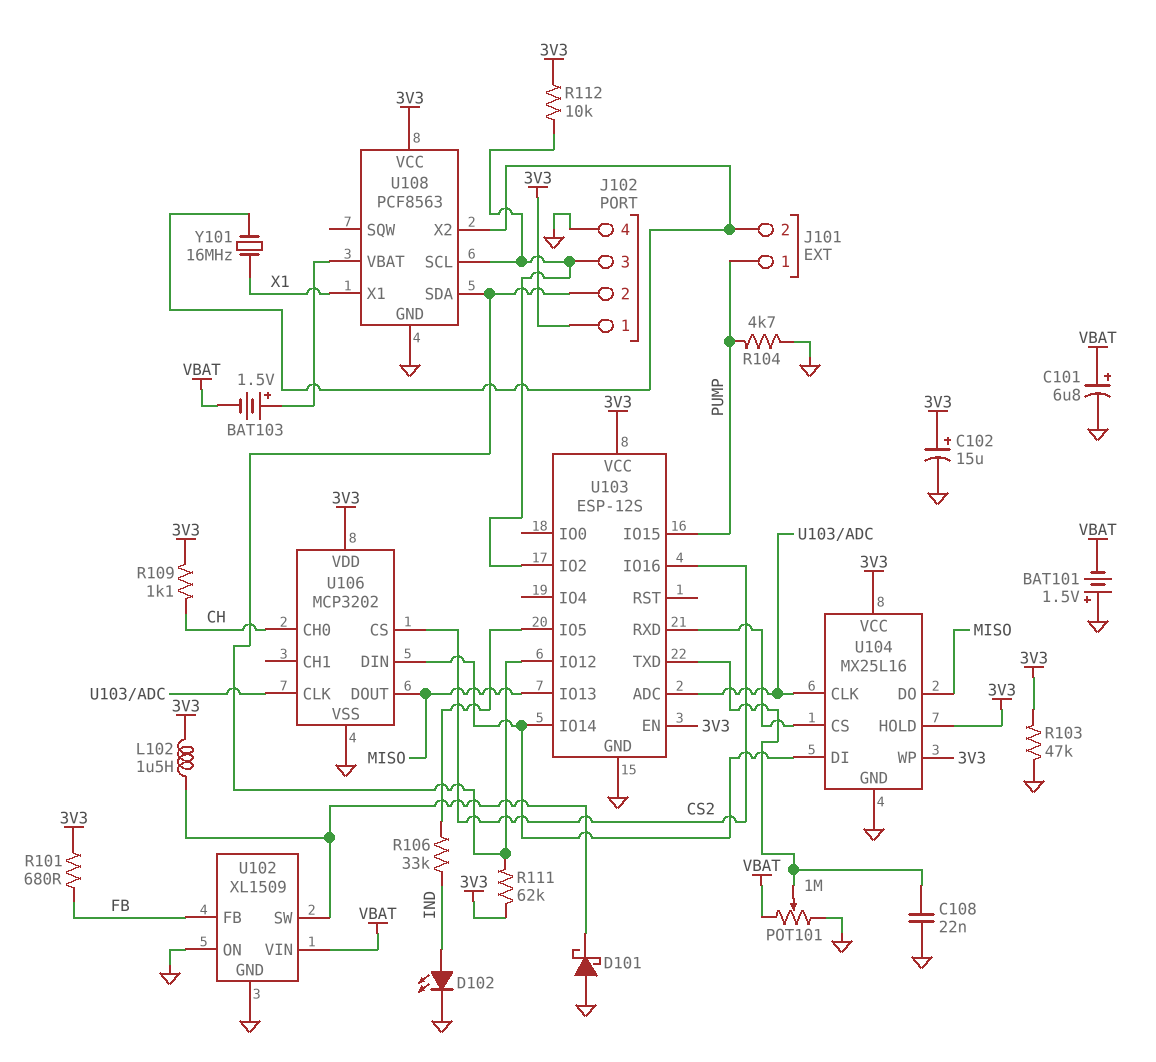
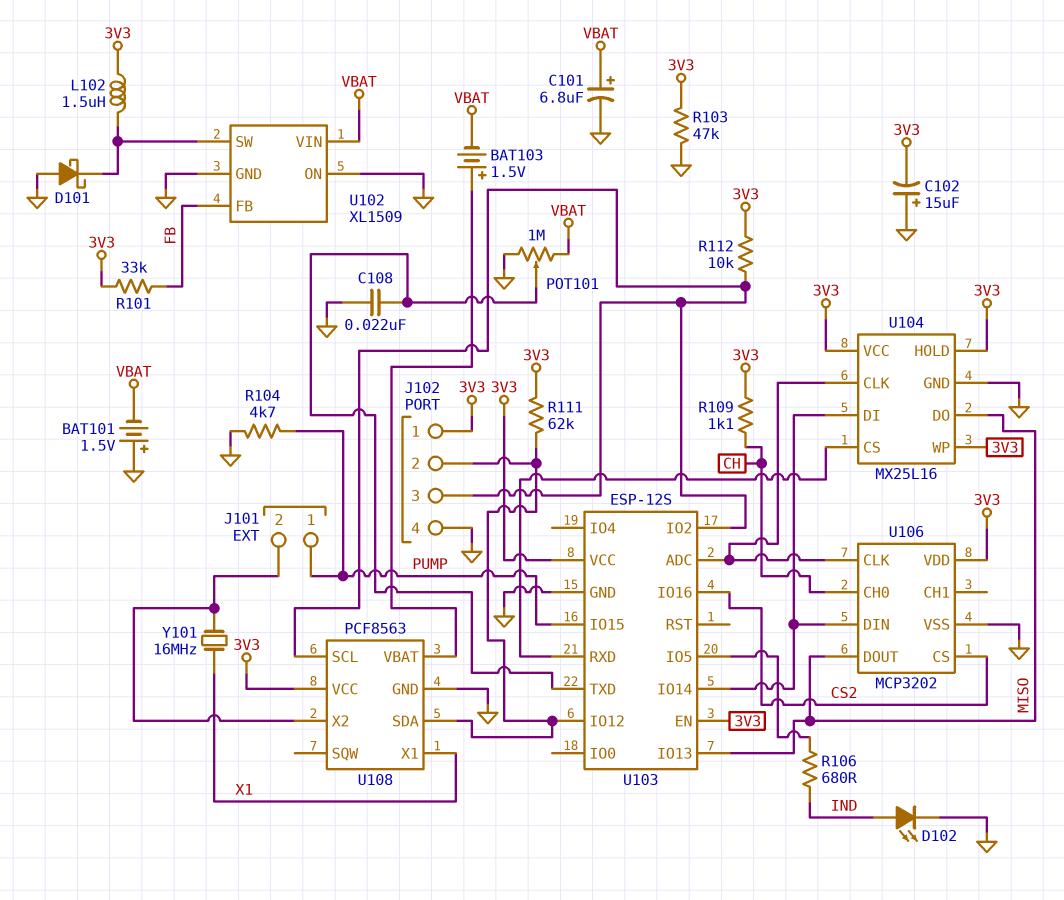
C102: 15uF (plus 3V3, minus GND) -> 15uF (plus GND, minus 3V3)
R101: 680 (3V3, FB) -> 33k (3V3, FB)
R106: 33k (IND, U103/IO5) -> 680 (IND, U103/IO5)

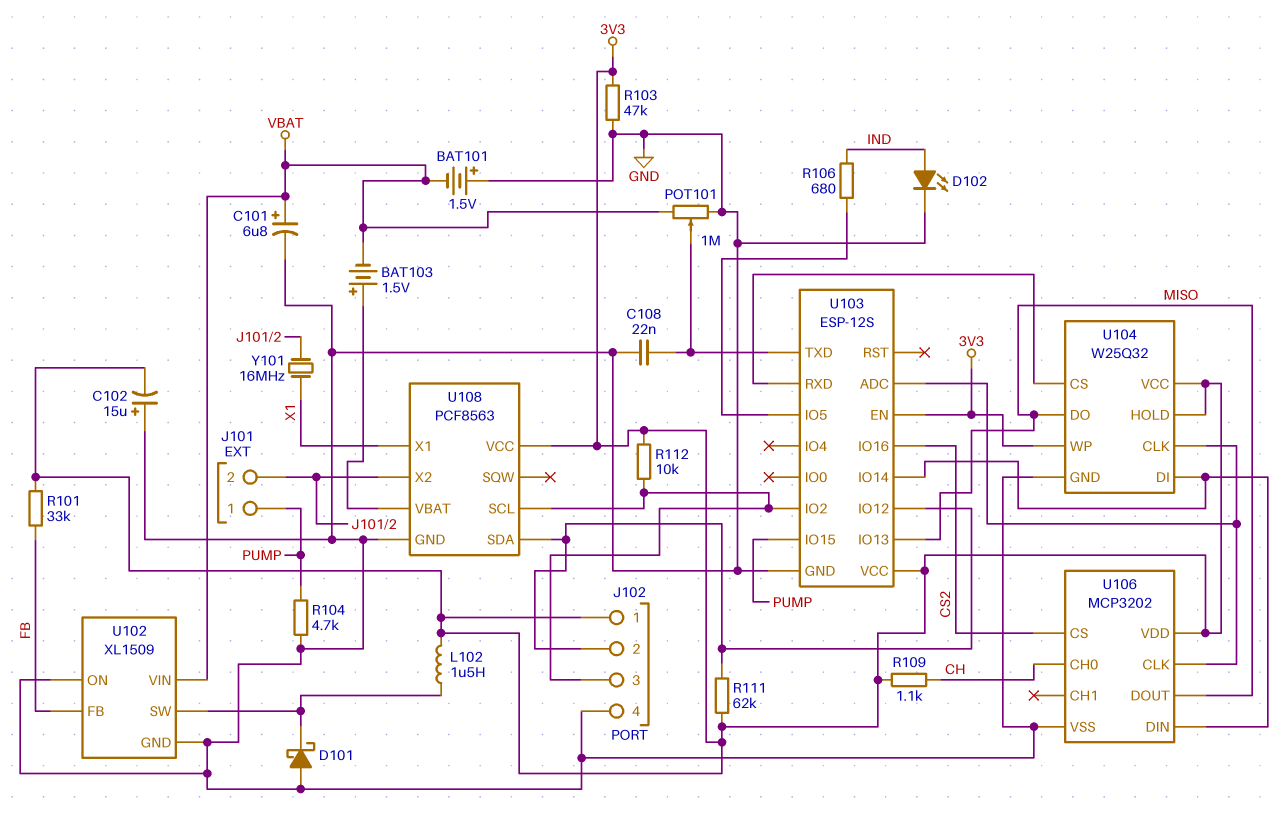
U104: MX25L16 -> W25Q32

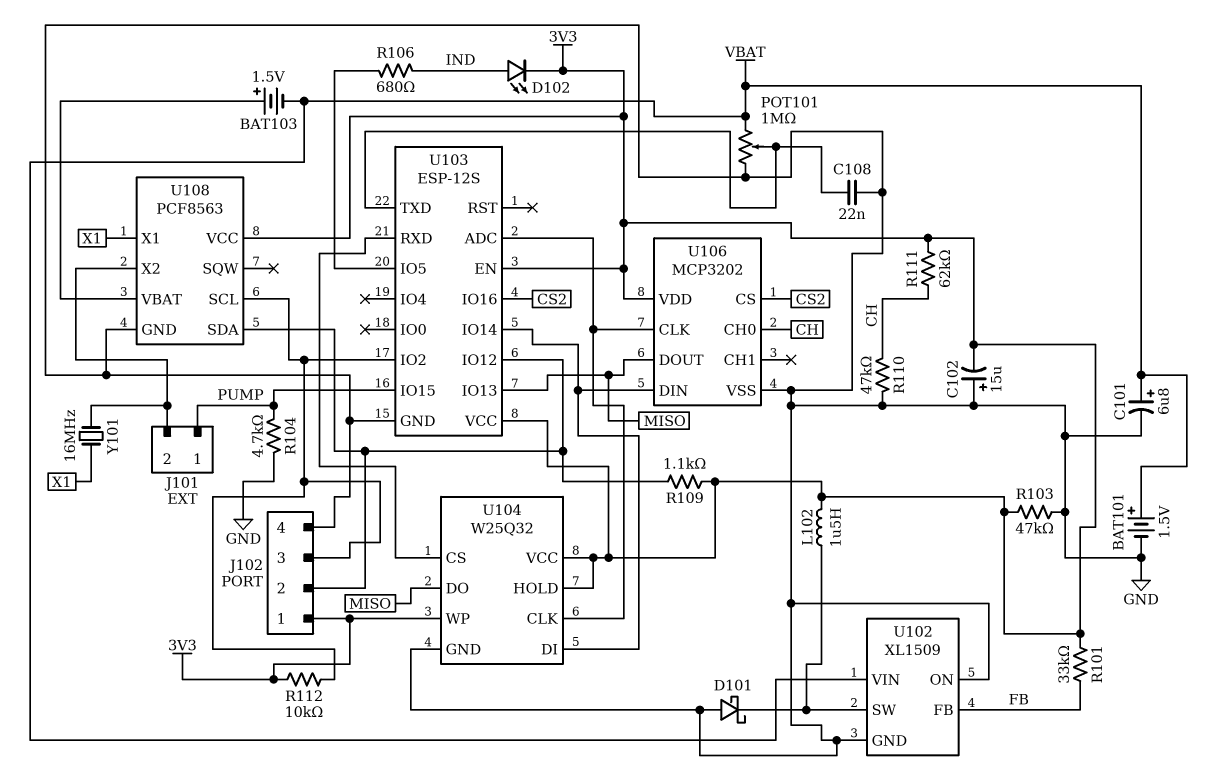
BAT101: 1.5V (plus GND, minus VBAT) -> 1.5V (plus VBAT, minus GND)
D102: LED (A IND, K GND) -> LED (A IND, K 3V3)
R109: 1.1k (3V3, CH) -> 1.1k (3V3, J102/2)
R110: none -> 47k (CH, GND)
R111: 62k (3V3, J102/2) -> 62k (3V3, CH)

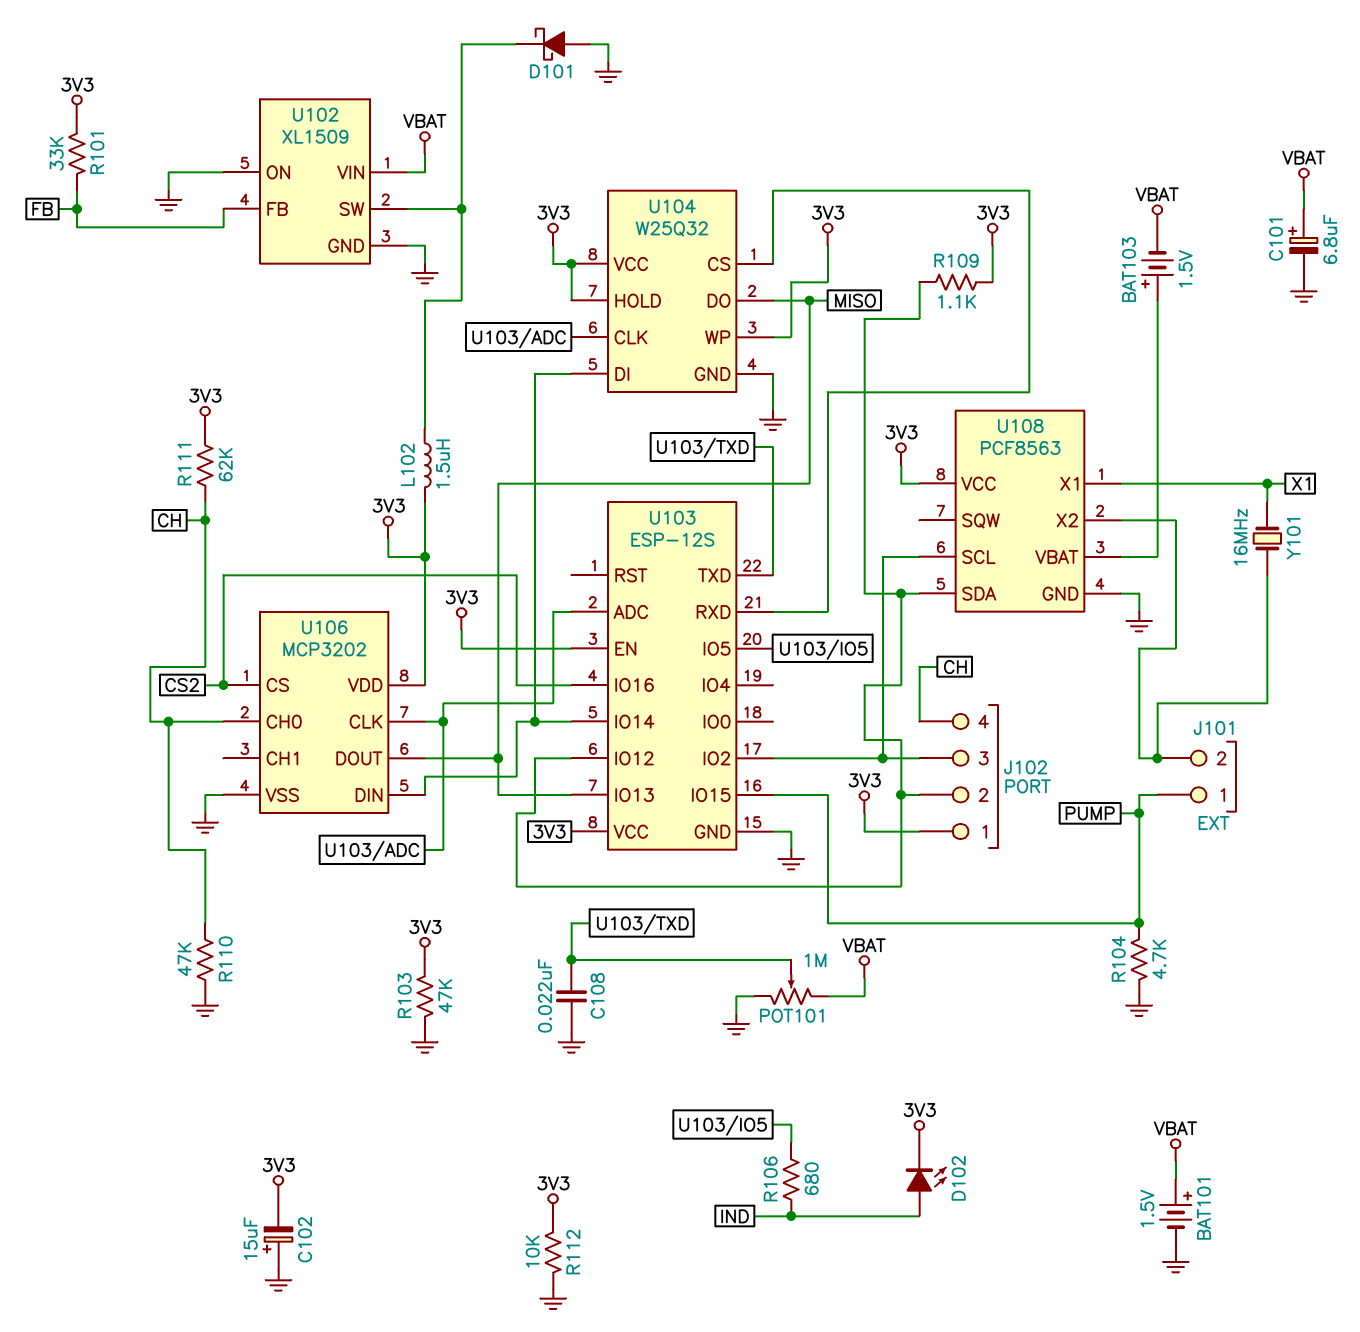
J102 pin 4: GND -> CH
R112: 10k (3V3, J102/3) -> 10k (3V3, GND)

